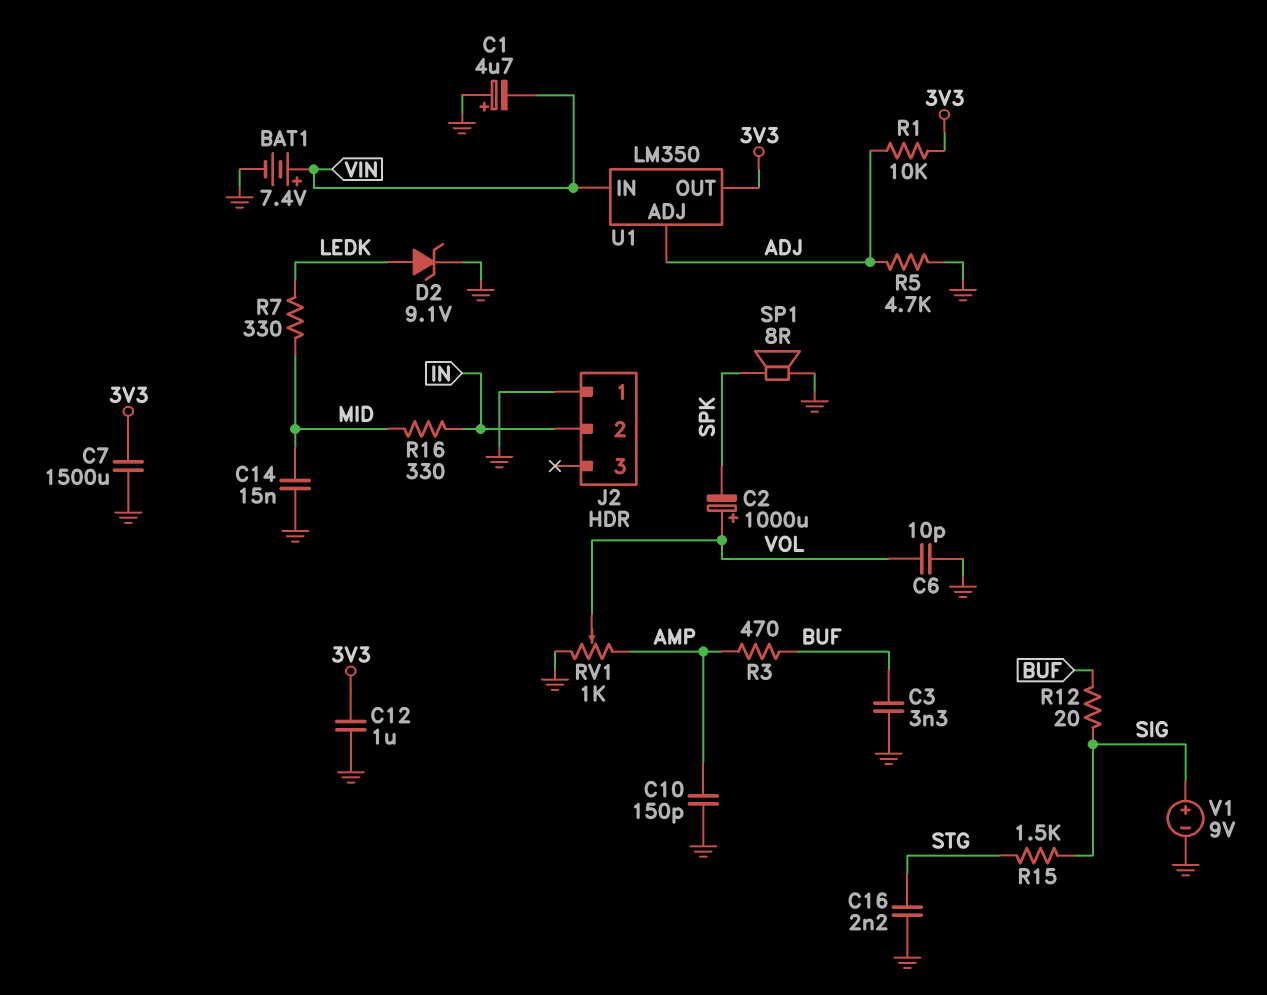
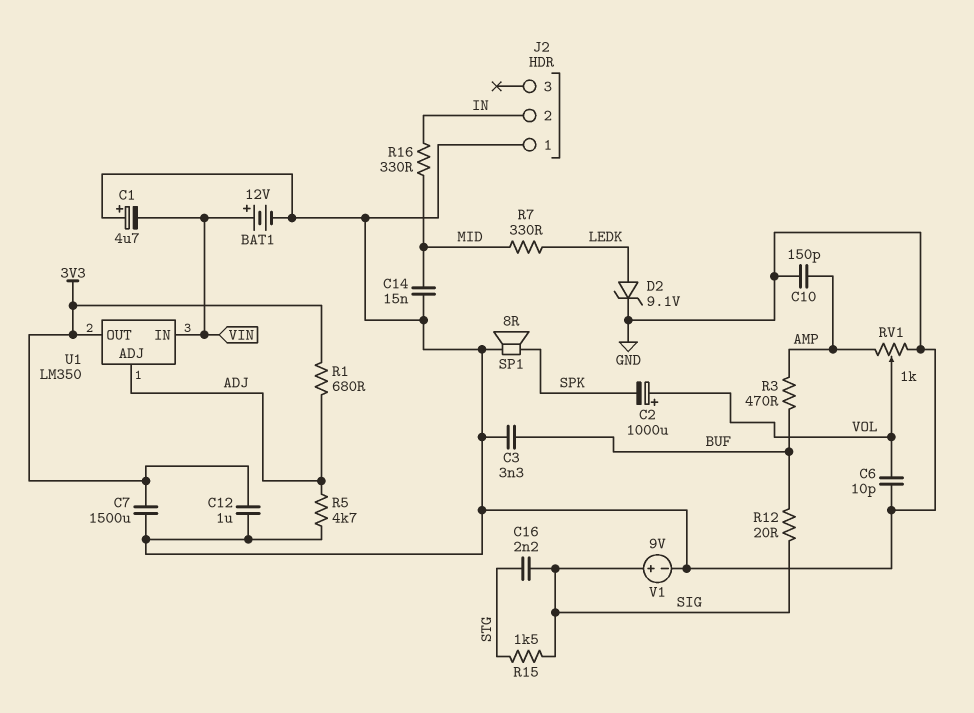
BAT1: 7.4V (plus VIN, minus GND) -> 12V (plus VIN, minus GND)
C16: 2.2nF (GND, STG) -> 2.2nF (SIG, STG)
R1: 10k (3V3, ADJ) -> 680 (3V3, ADJ)

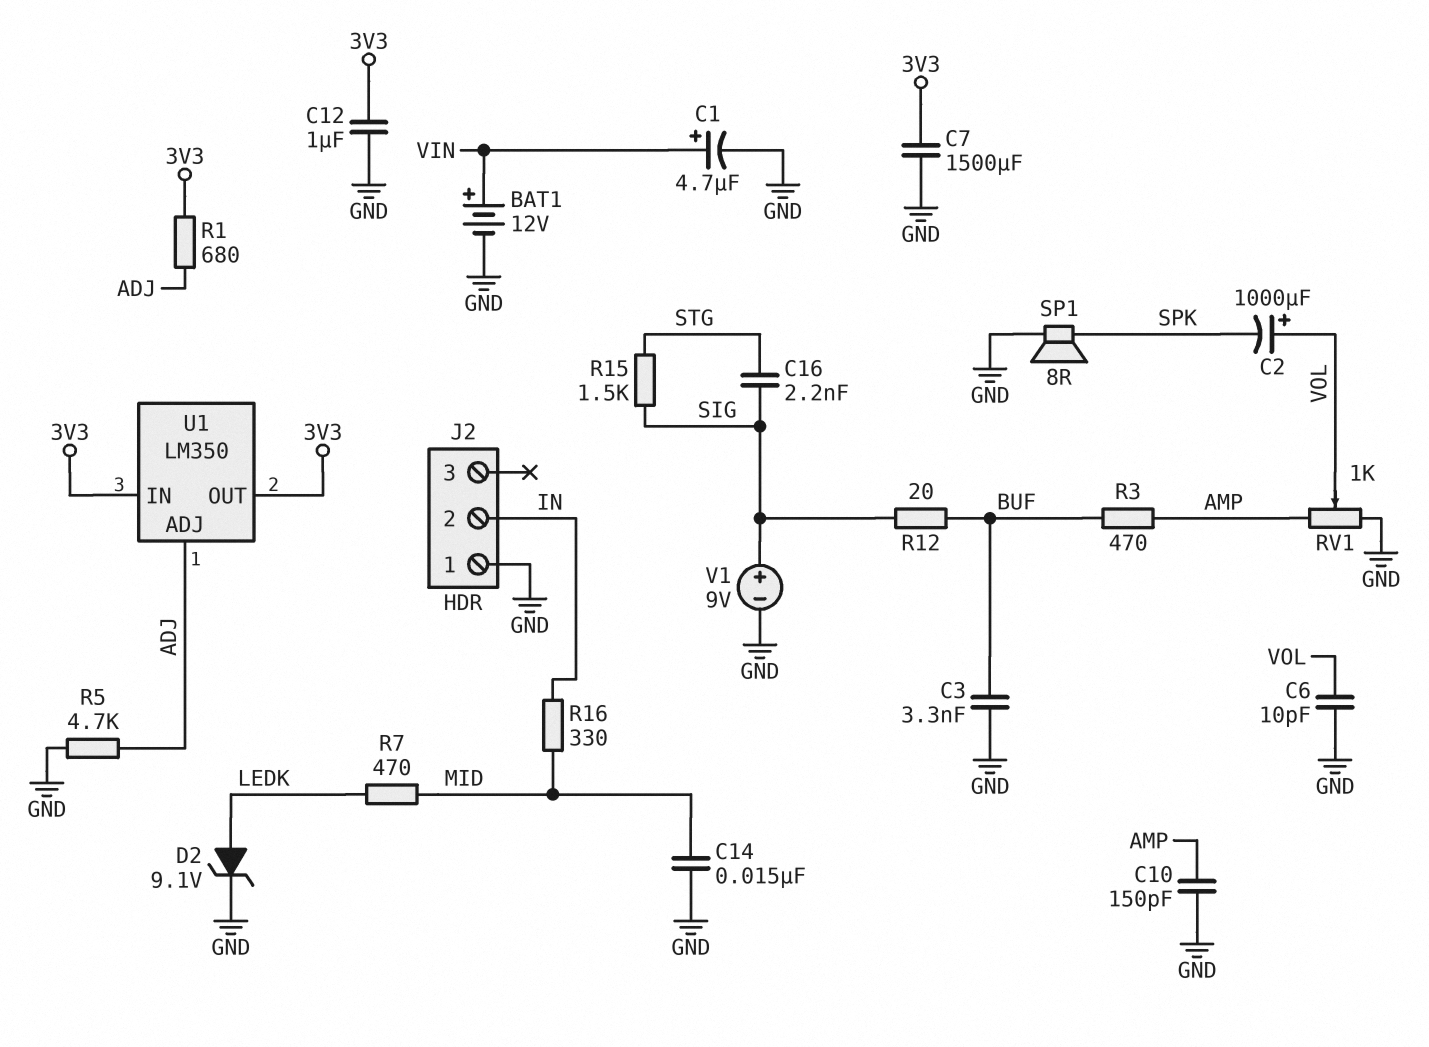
C1: 4.7uF (plus GND, minus VIN) -> 4.7uF (plus VIN, minus GND)
R7: 330 (LEDK, MID) -> 470 (LEDK, MID)
U1 pin IN: VIN -> 3V3

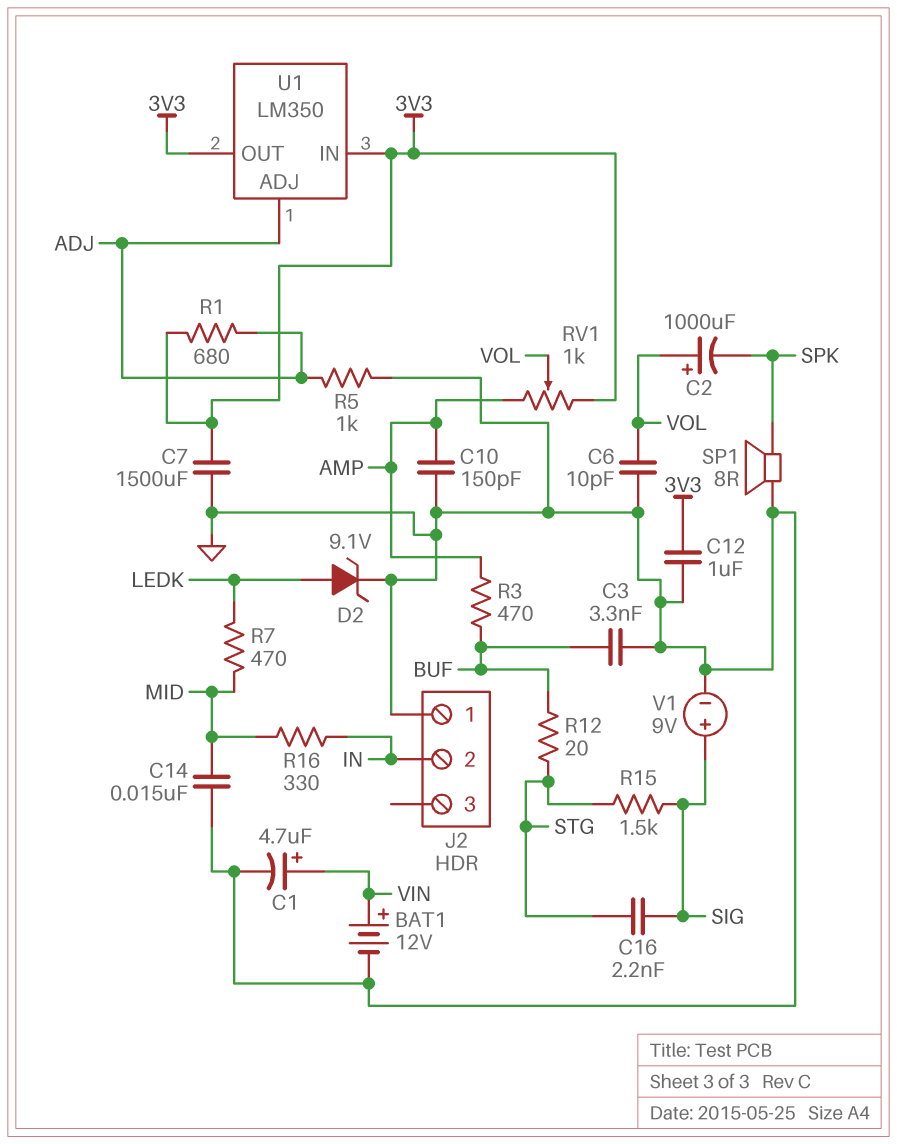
R5: 4.7k (ADJ, GND) -> 1k (ADJ, GND)
R12: 20 (BUF, SIG) -> 20 (BUF, STG)
RV1: 1k (AMP, GND, wiper VOL) -> 1k (3V3, AMP, wiper VOL)

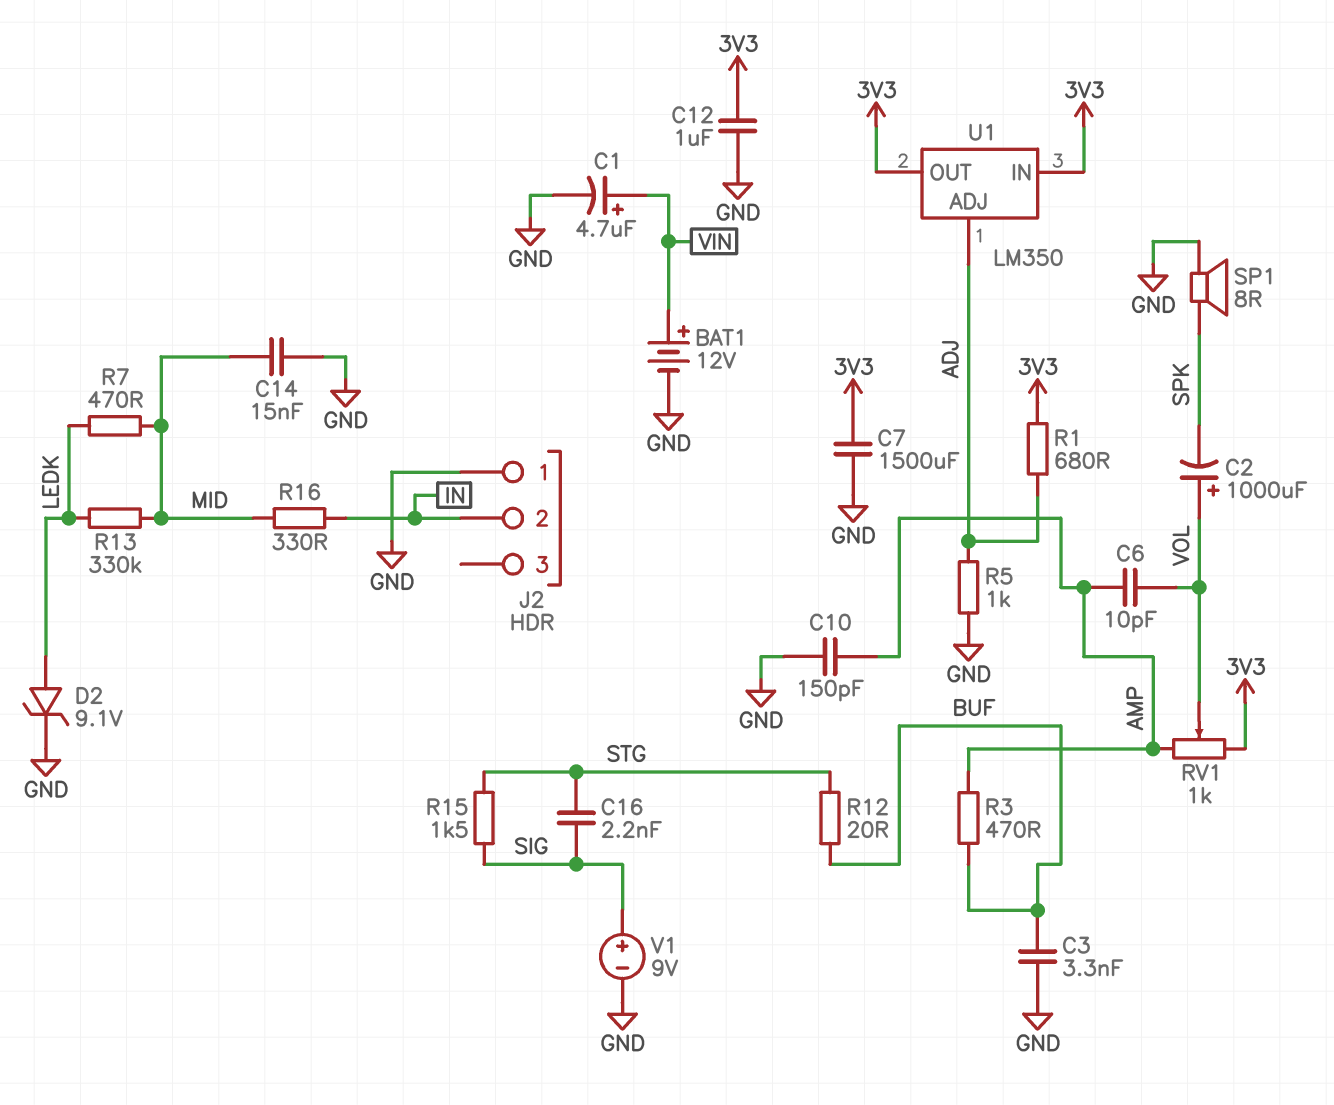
C6: 10pF (GND, VOL) -> 10pF (AMP, VOL)
R13: none -> 330k (LEDK, MID)

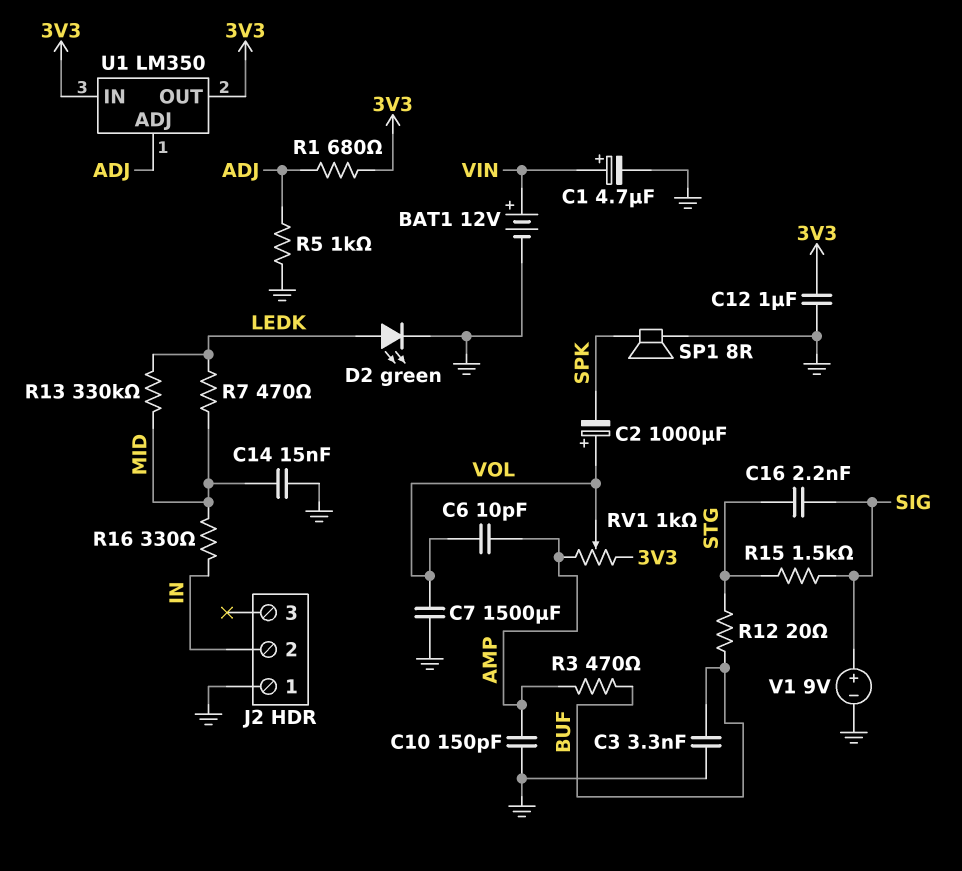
C7: 1500uF (3V3, GND) -> 1500uF (GND, VOL)
D2: zener 9.1V (A LEDK, K GND) -> LED green (A LEDK, K GND)

